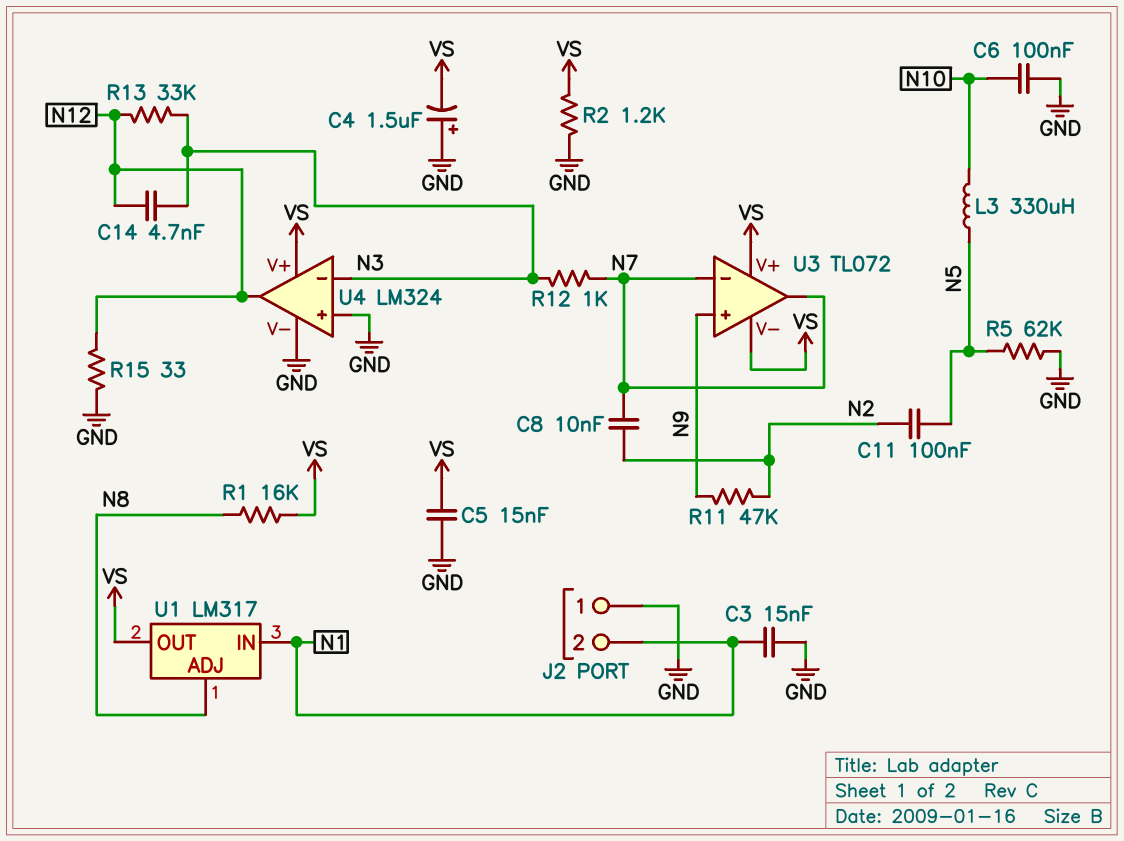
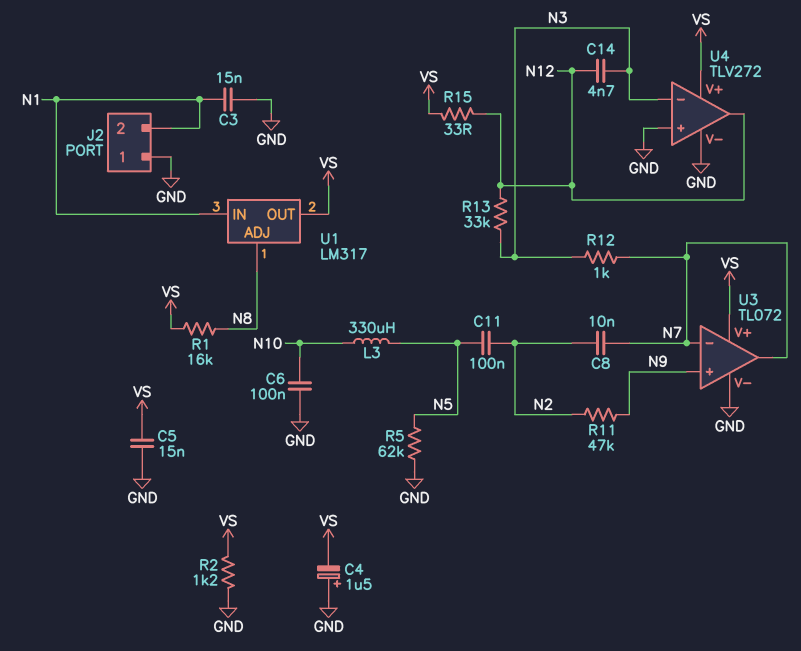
R15: 33 (GND, N12) -> 33 (N12, VS)
U3 pin V-: VS -> GND
U4: LM324 -> TLV272

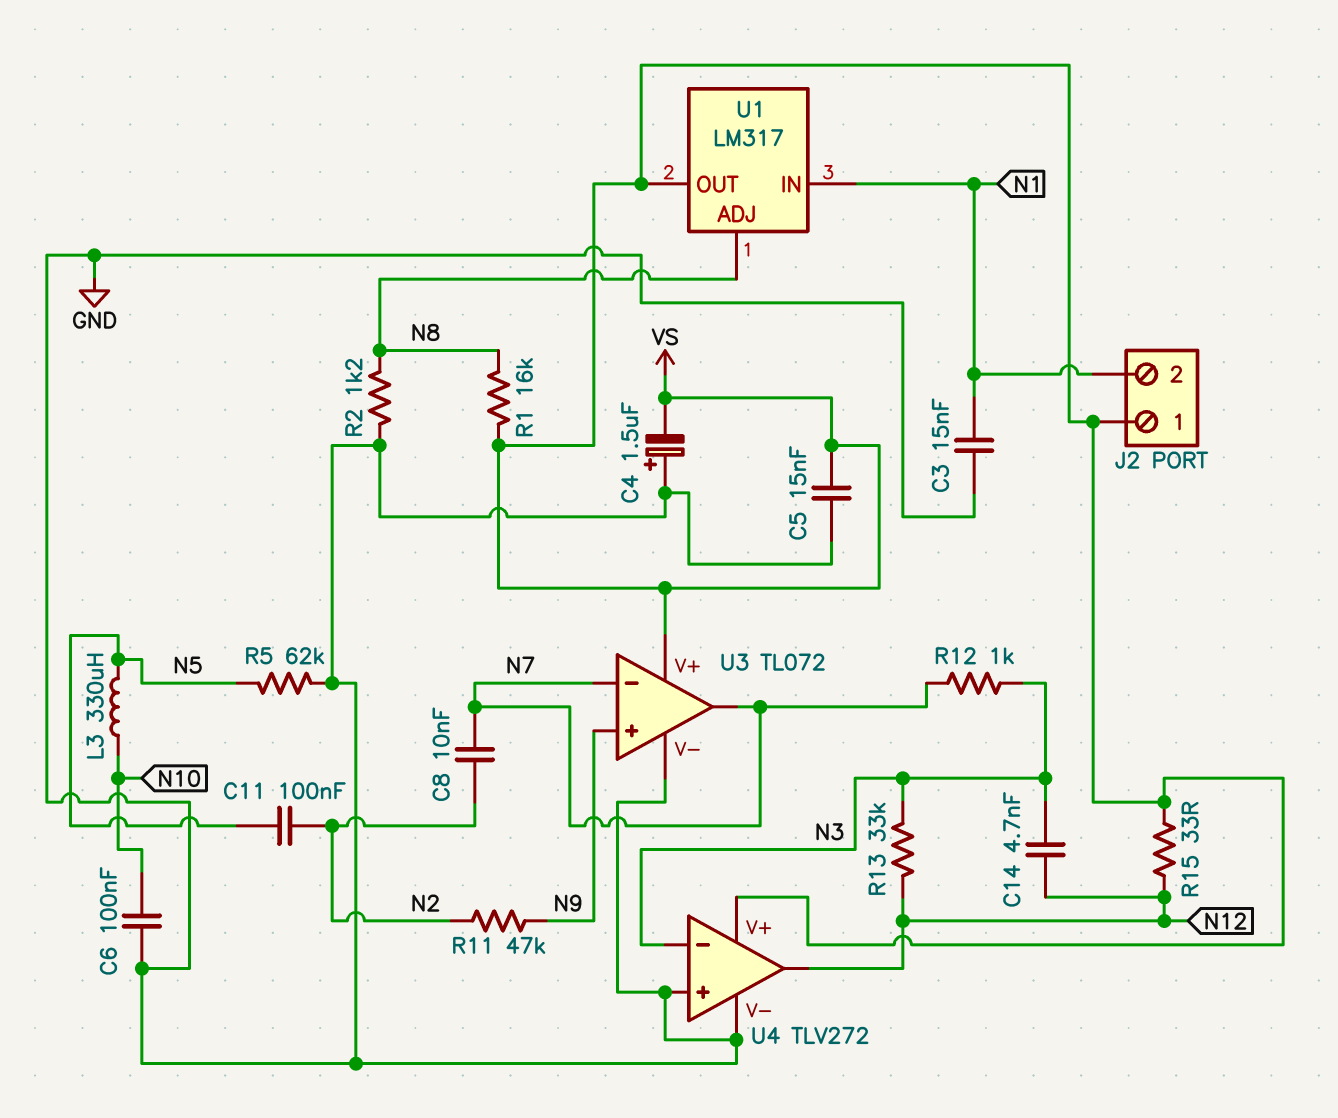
J2 pin 1: GND -> VS
R2: 1.2k (GND, VS) -> 1.2k (GND, N8)

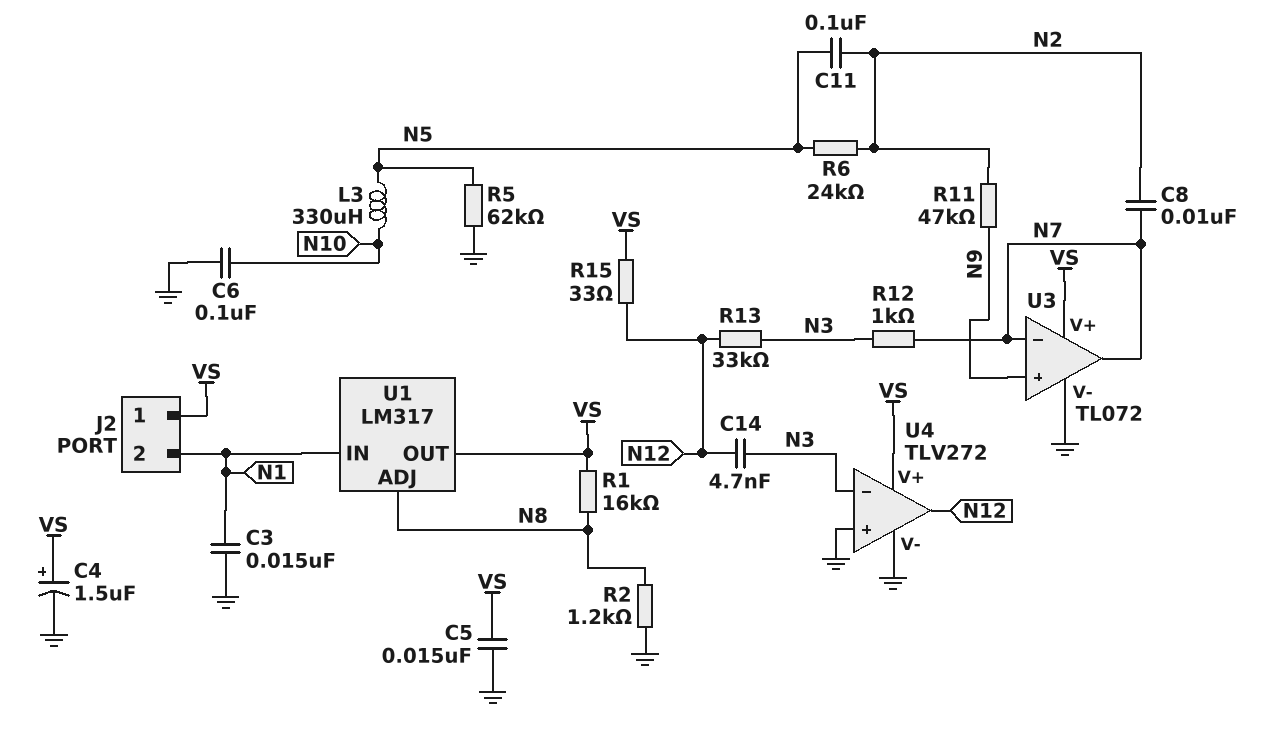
C4: 1.5uF (plus GND, minus VS) -> 1.5uF (plus VS, minus GND)
R6: none -> 24k (N2, N5)

